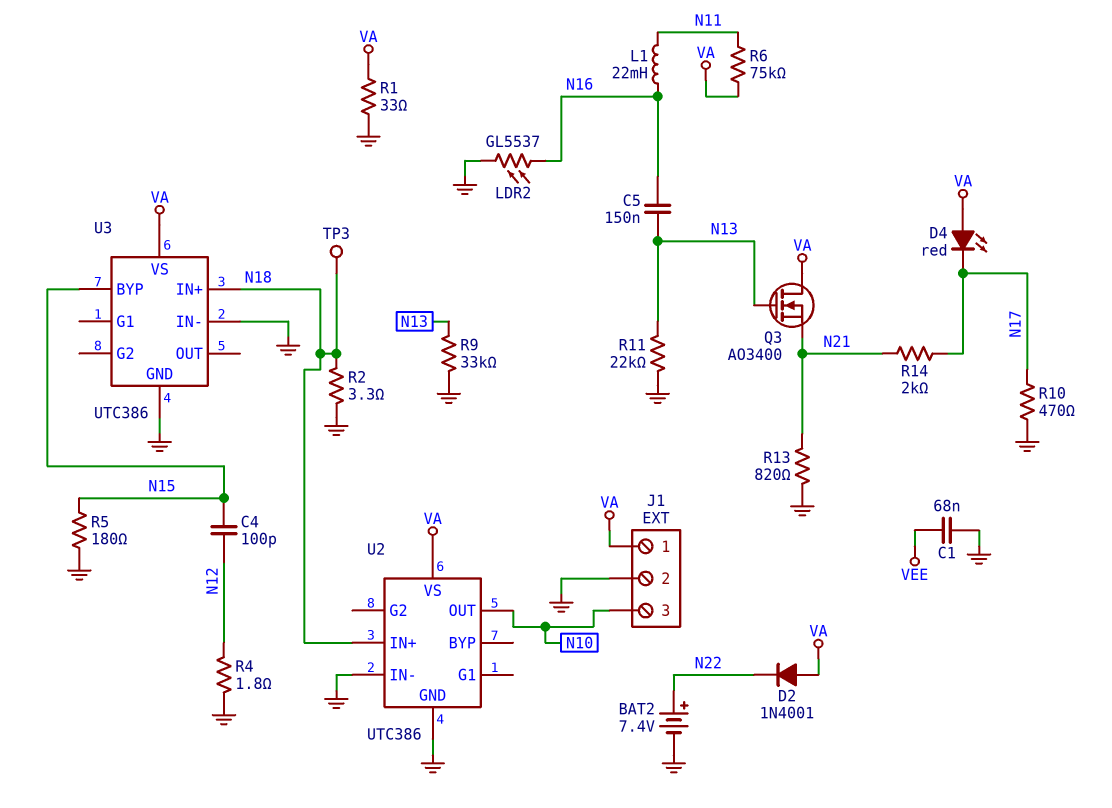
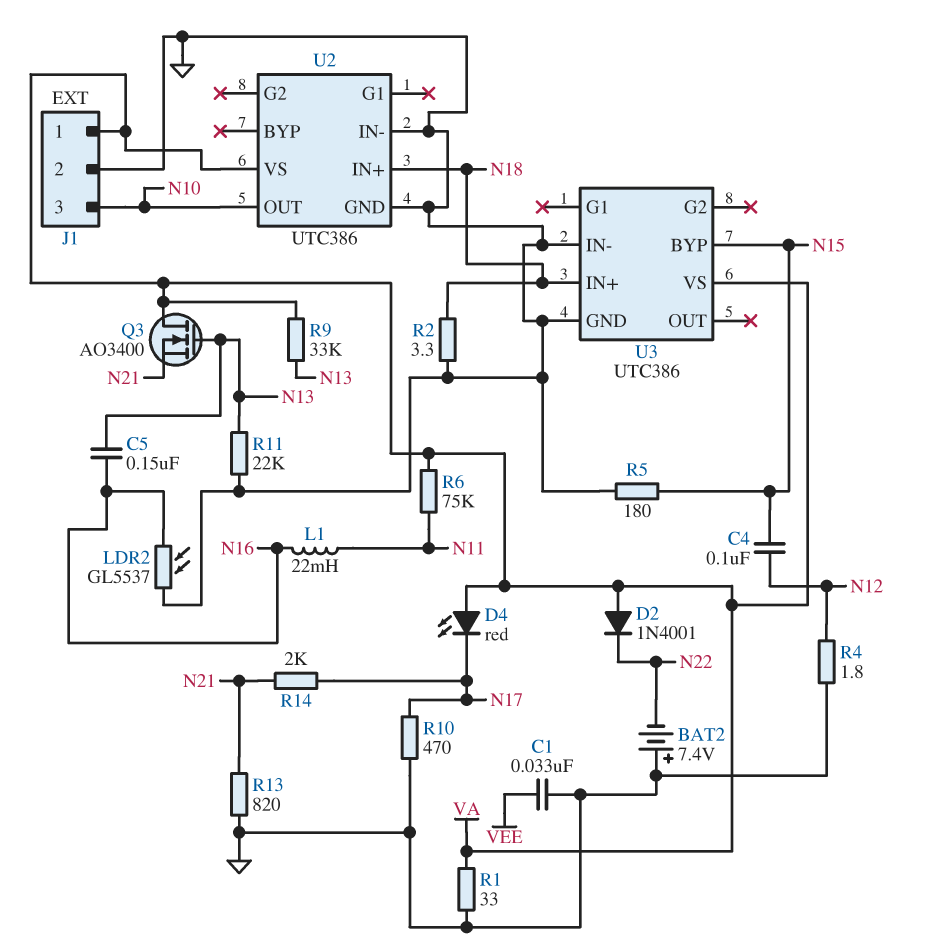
BAT2: 7.4V (plus N22, minus GND) -> 7.4V (plus GND, minus N22)
C1: 68nF (GND, VEE) -> 33nF (GND, VEE)
C4: 100pF (N12, N15) -> 100nF (N12, N15)
R9: 33k (GND, N13) -> 33k (N13, VA)
TP3: test point (N18) -> none

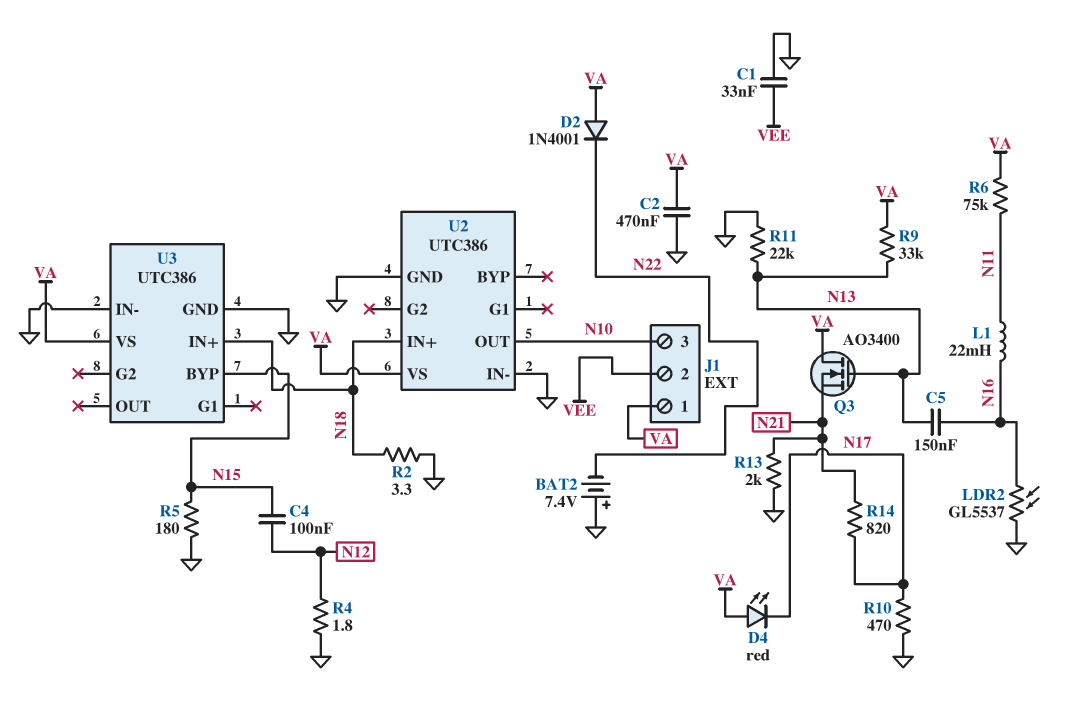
C2: none -> 470nF (GND, VA)
J1 pin 2: GND -> VEE
R1: 33 (GND, VA) -> none
R13: 820 (GND, N21) -> 2k (GND, N21)
R14: 2k (N17, N21) -> 820 (N17, N21)

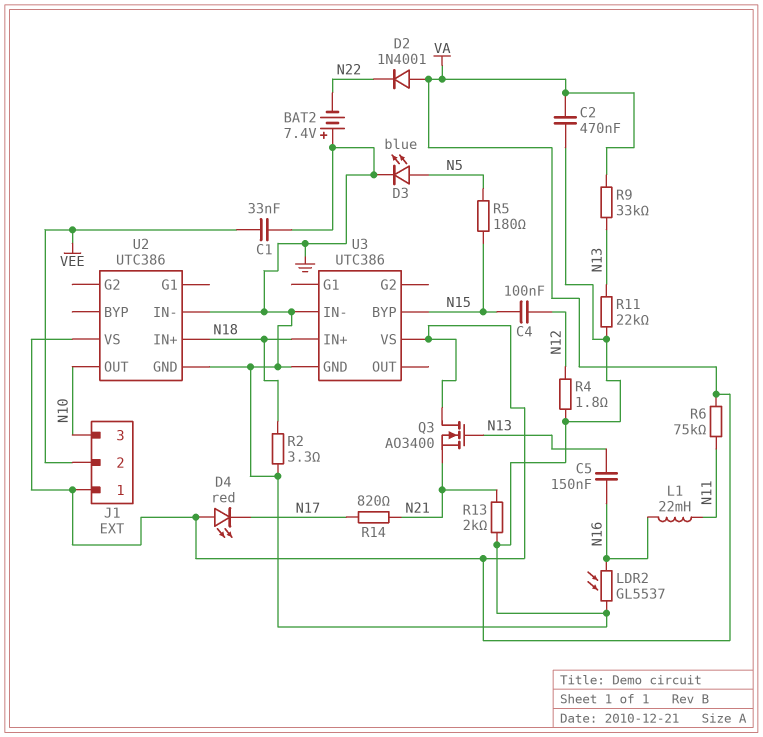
D3: none -> LED blue (A N5, K GND)
R5: 180 (GND, N15) -> 180 (N5, N15)
R10: 470 (GND, N17) -> none

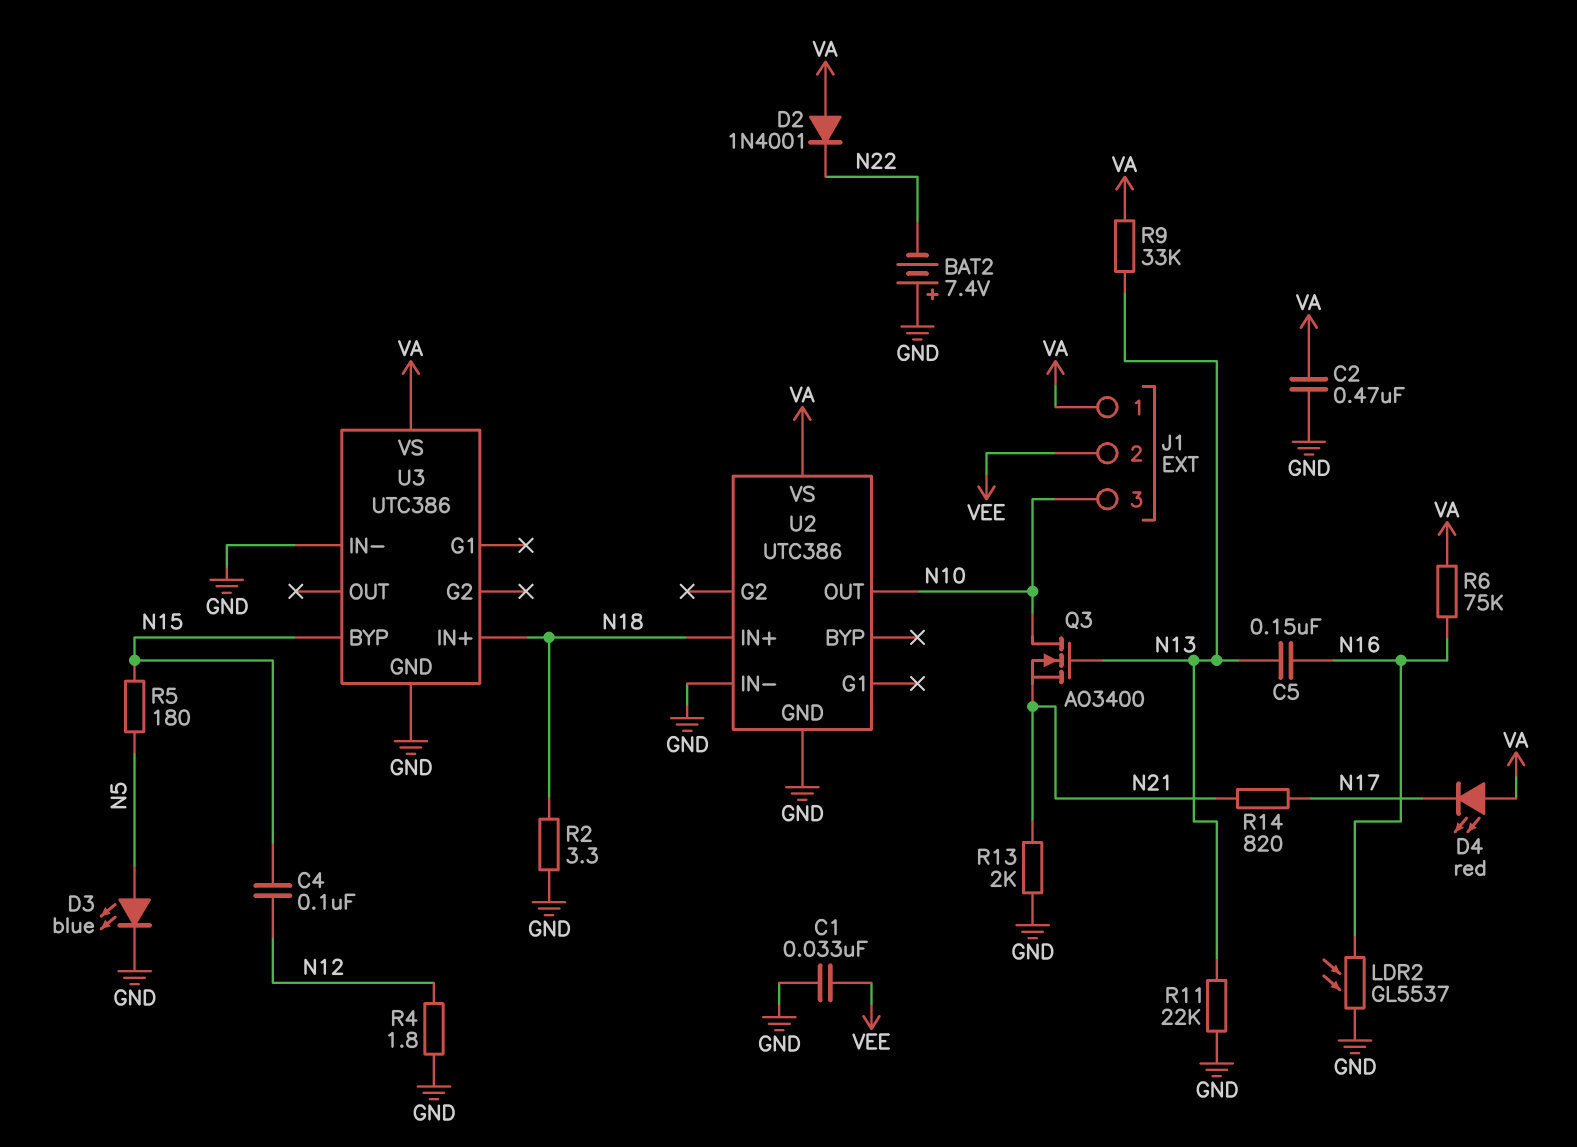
L1: 22mH (N11, N16) -> none
Q3: NMOS AO3400 (G N13, D VA, S N21) -> NMOS AO3400 (G N13, D N10, S N21)
R6: 75k (N11, VA) -> 75k (N16, VA)

